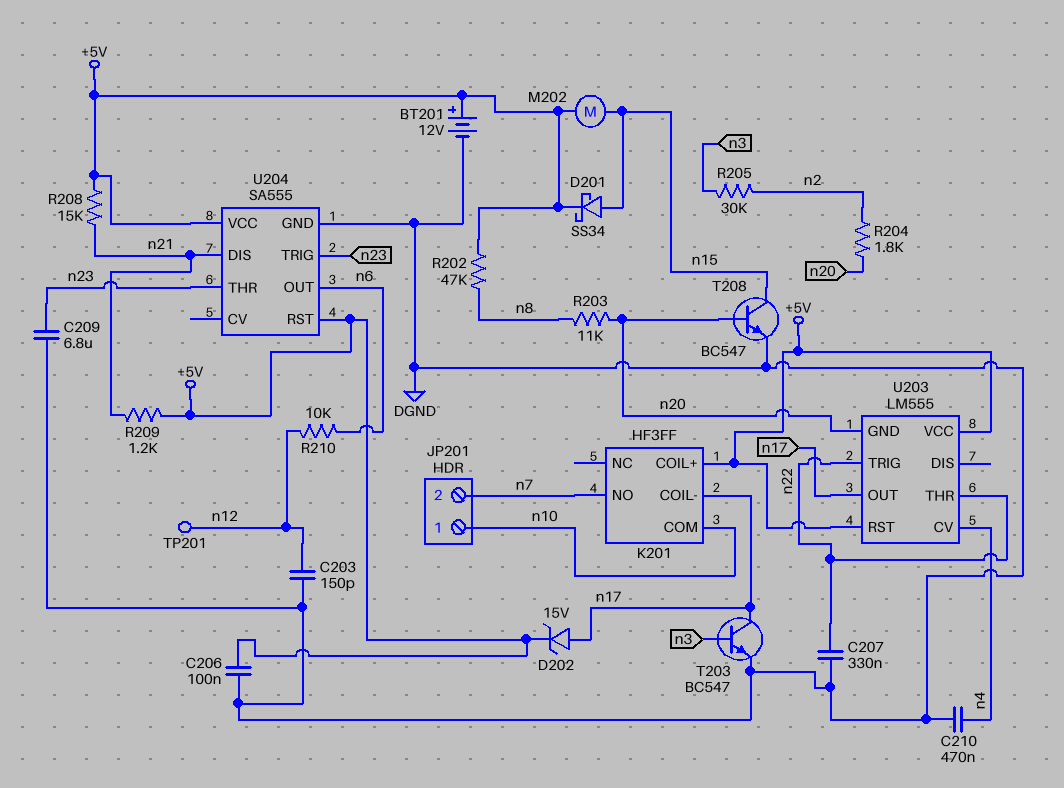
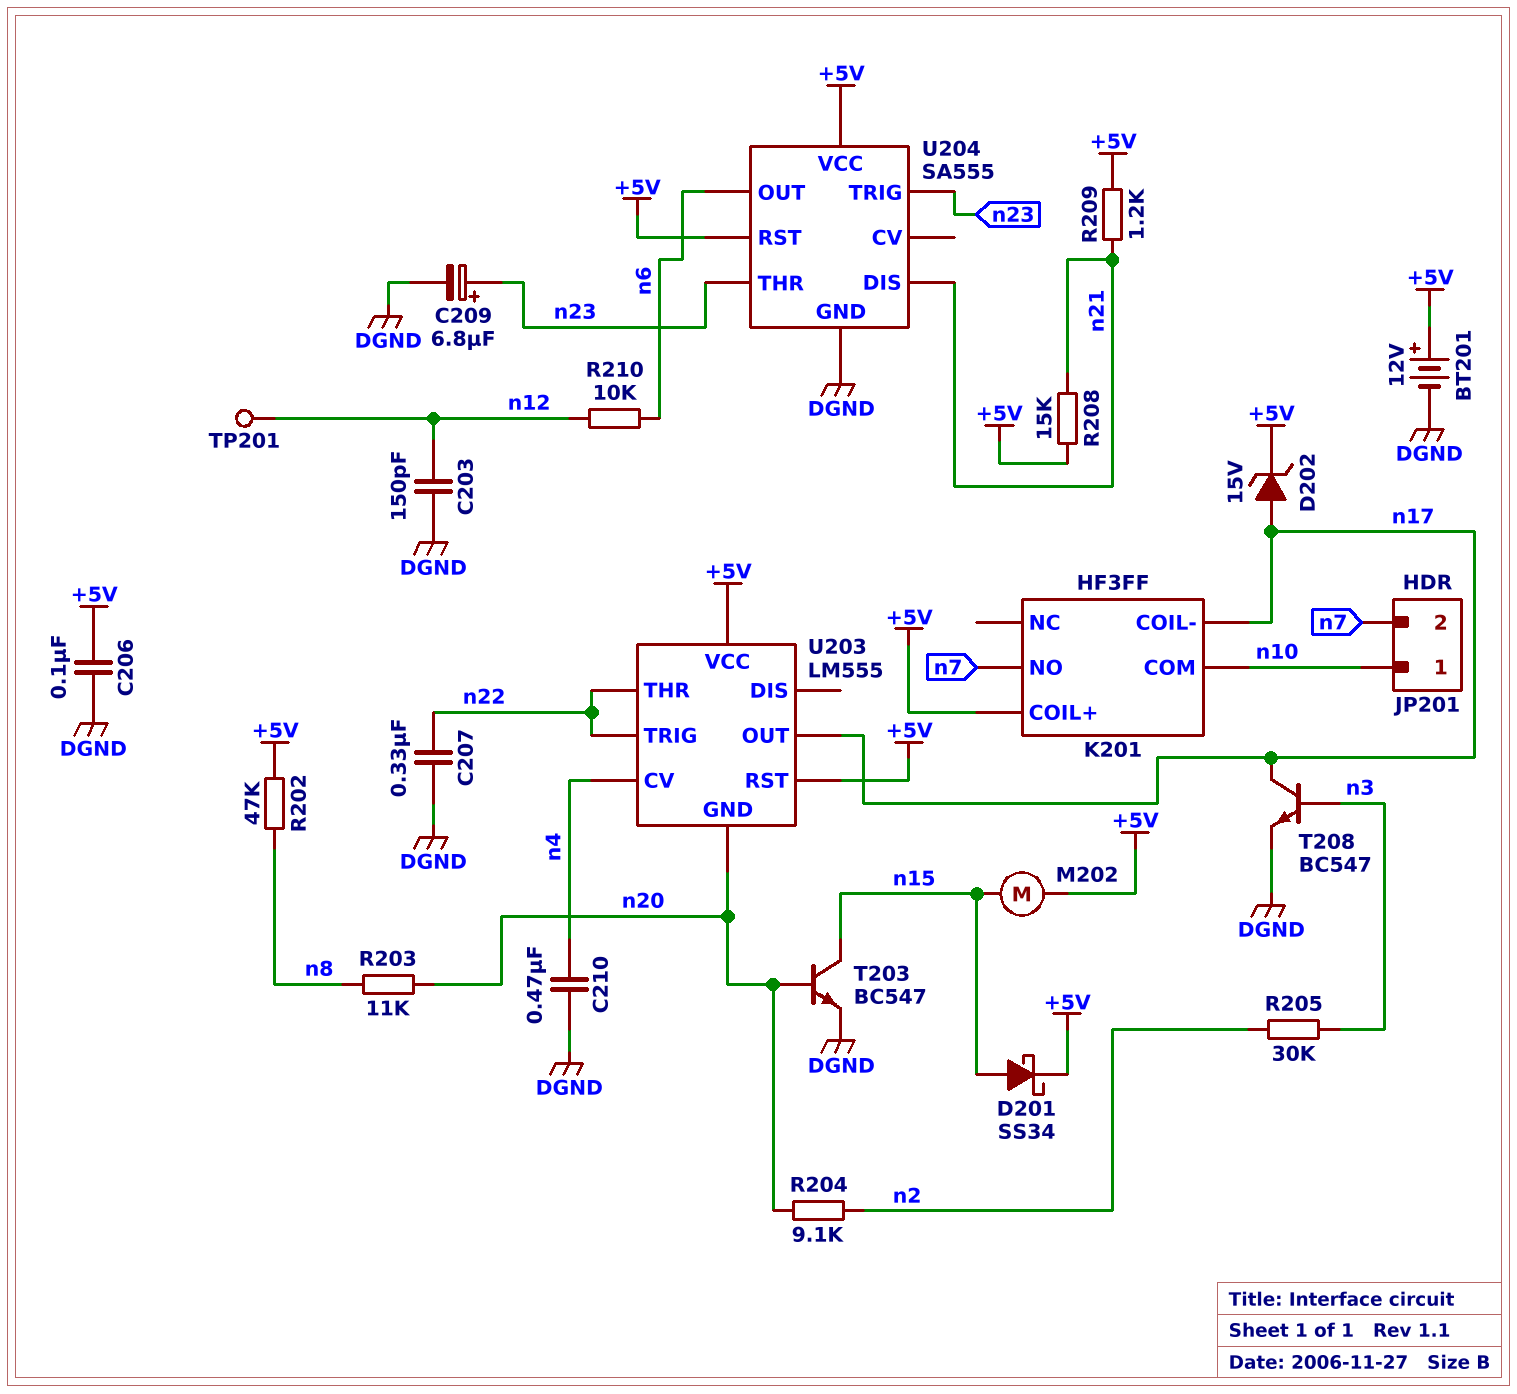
C209: 6.8uF (DGND, n23) -> 6.8uF (plus n23, minus DGND)
R204: 1.8k (n2, n20) -> 9.1k (n2, n20)
T203: NPN BC547 (B n3, C n17, E DGND) -> NPN BC547 (B n20, C n15, E DGND)
T208: NPN BC547 (B n20, C n15, E DGND) -> NPN BC547 (B n3, C n17, E DGND)

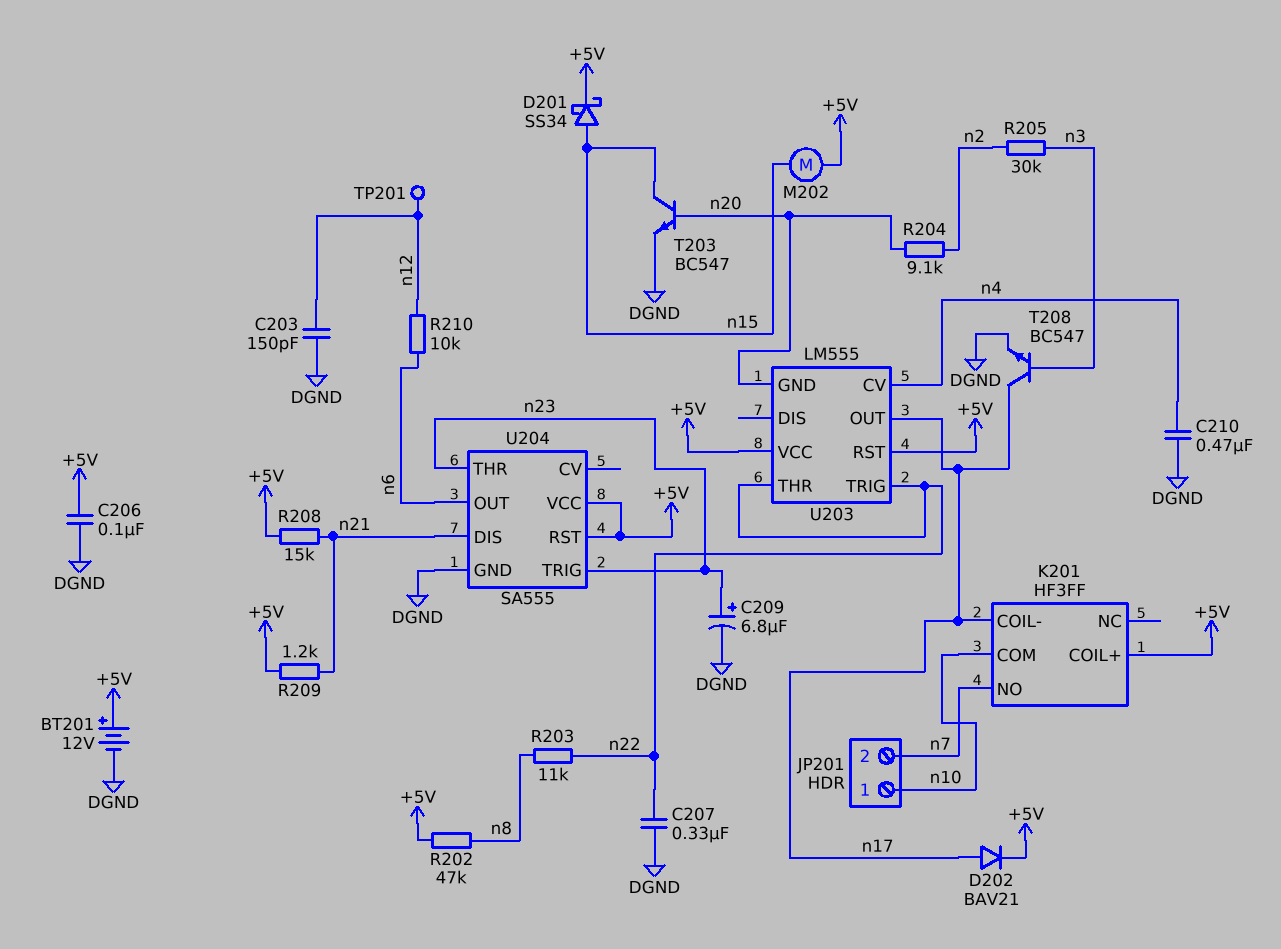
D202: zener 15V (A n17, K +5V) -> diode BAV21 (A n17, K +5V)
R203: 11k (n8, n20) -> 11k (n8, n22)

